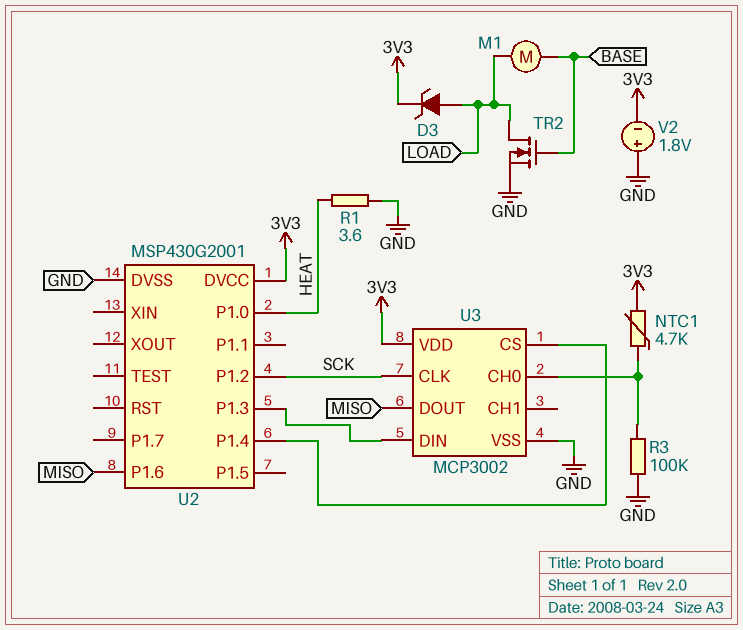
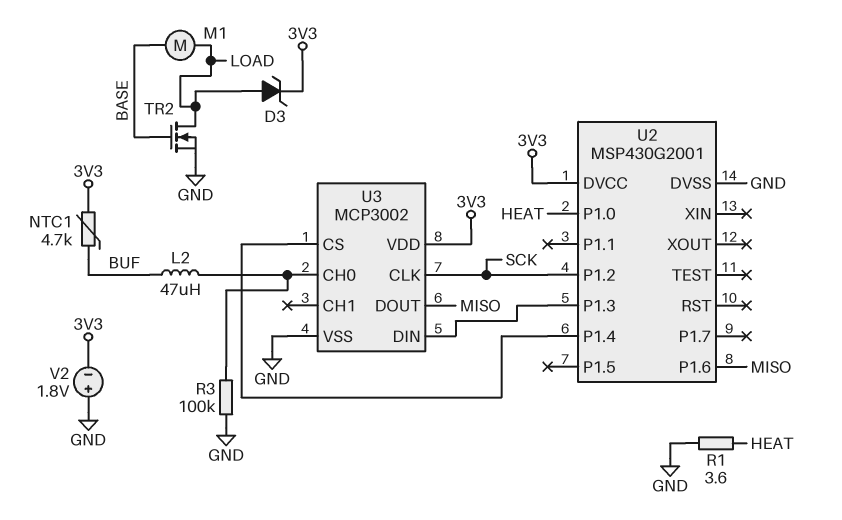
L2: none -> 47uH (BUF, U3/CH0)
NTC1: 4.7k (3V3, U3/CH0) -> 4.7k (3V3, BUF)

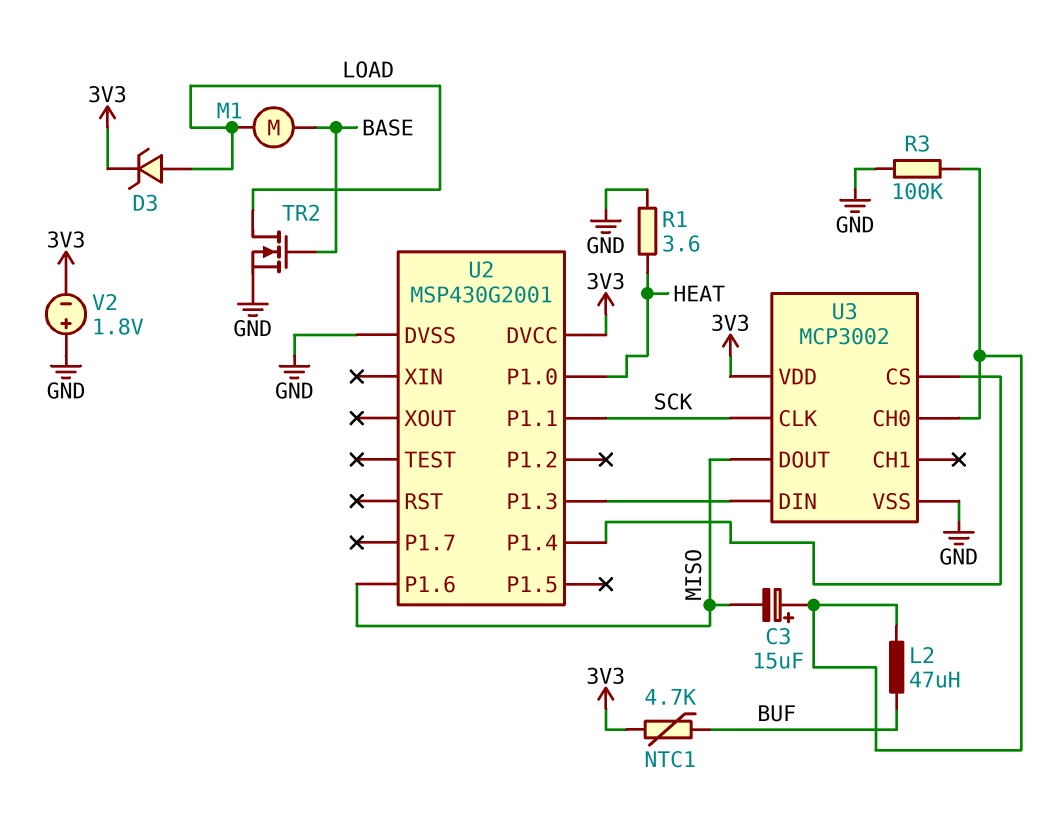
C3: none -> 15uF (plus U3/CH0, minus MISO)
U2 pin P1.1: none -> SCK
U2 pin P1.2: SCK -> none

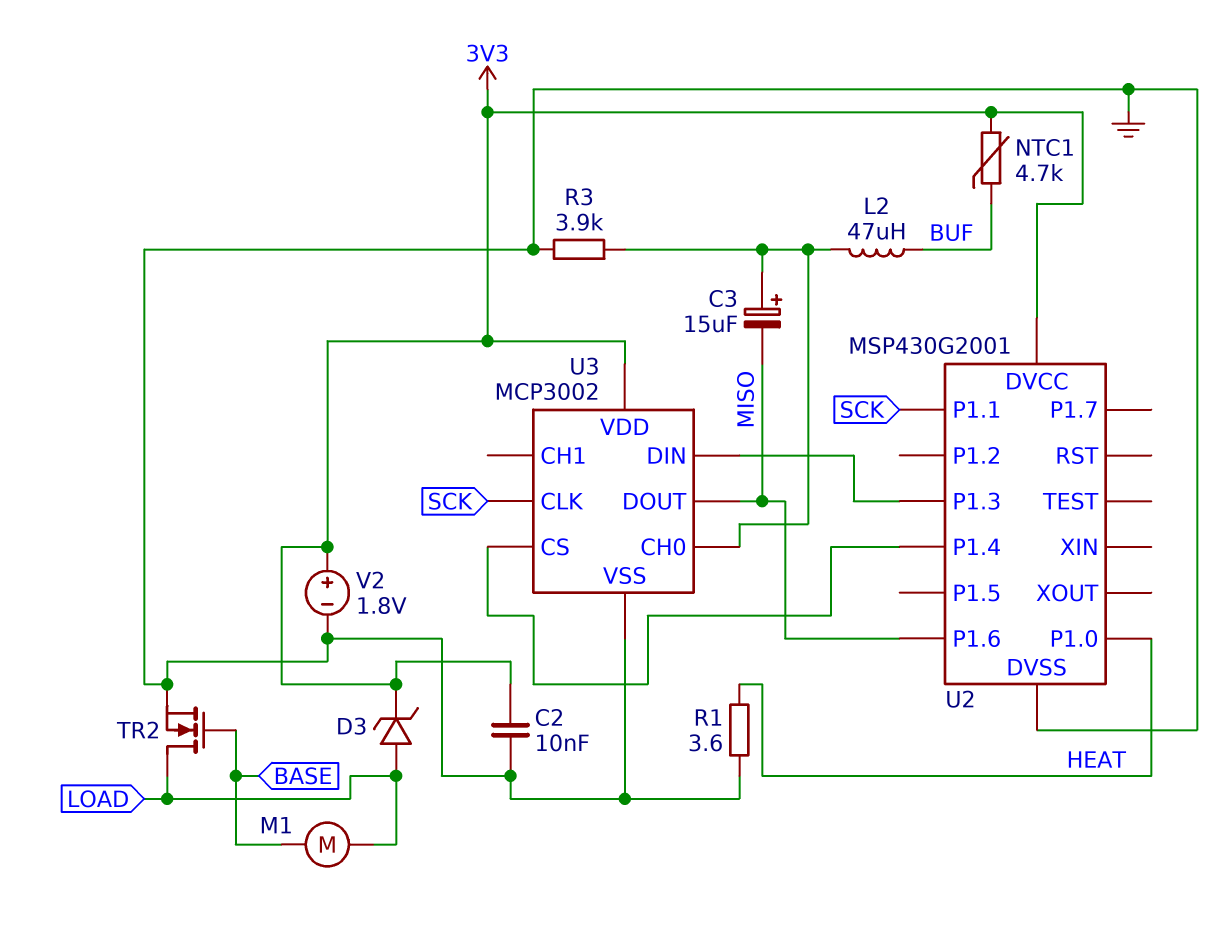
C2: none -> 10nF (3V3, GND)
R3: 100k (GND, U3/CH0) -> 3.9k (GND, U3/CH0)
V2: 1.8V (plus GND, minus 3V3) -> 1.8V (plus 3V3, minus GND)

